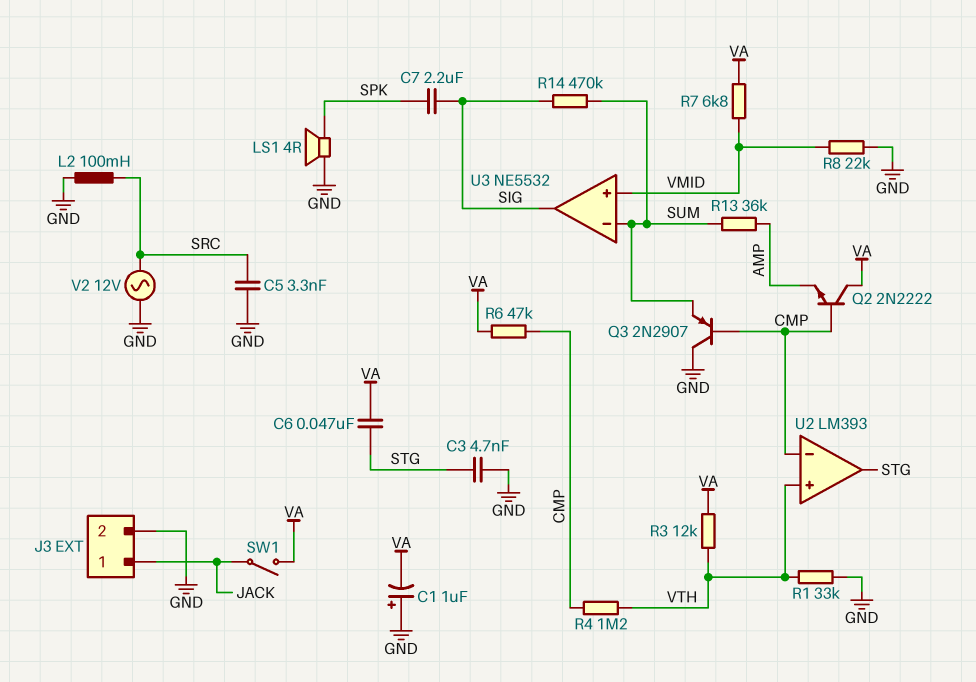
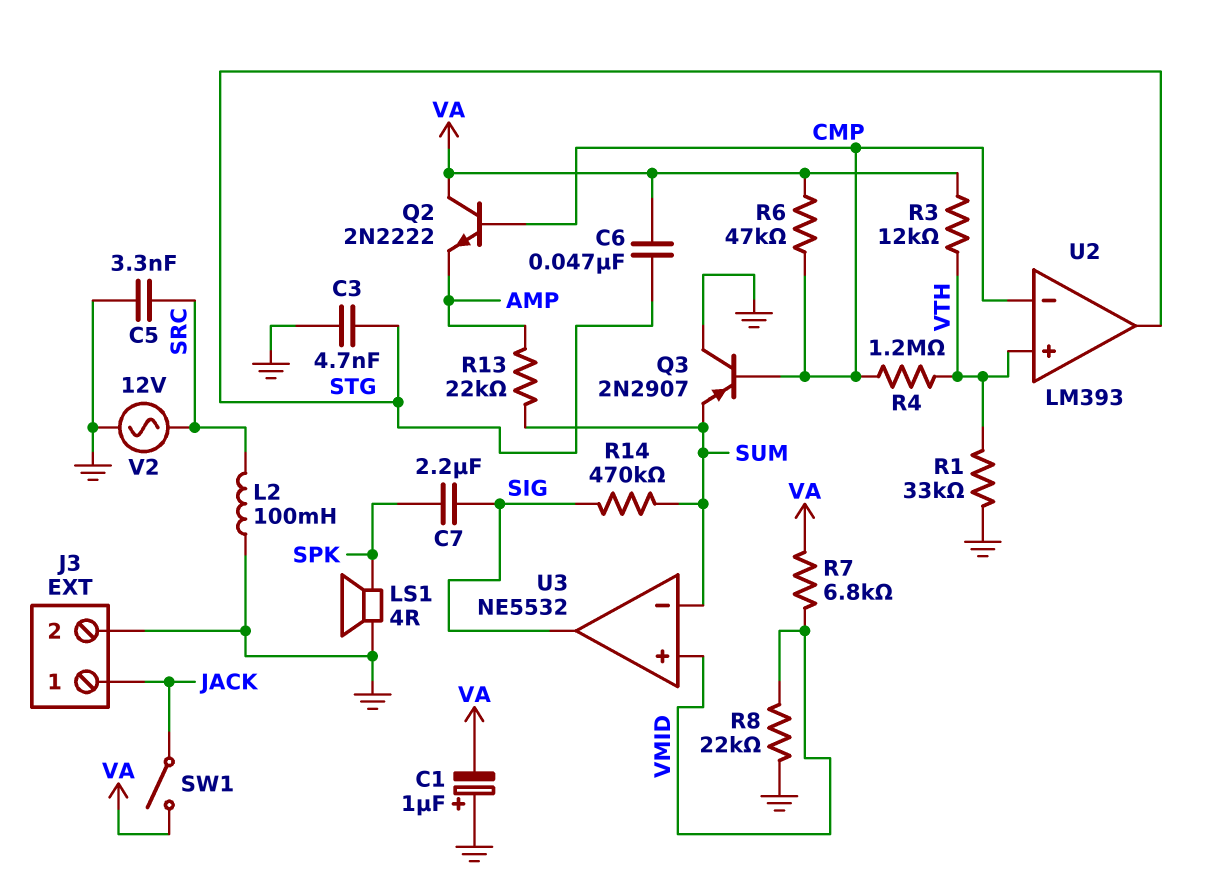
R13: 36k (AMP, SUM) -> 22k (AMP, SUM)

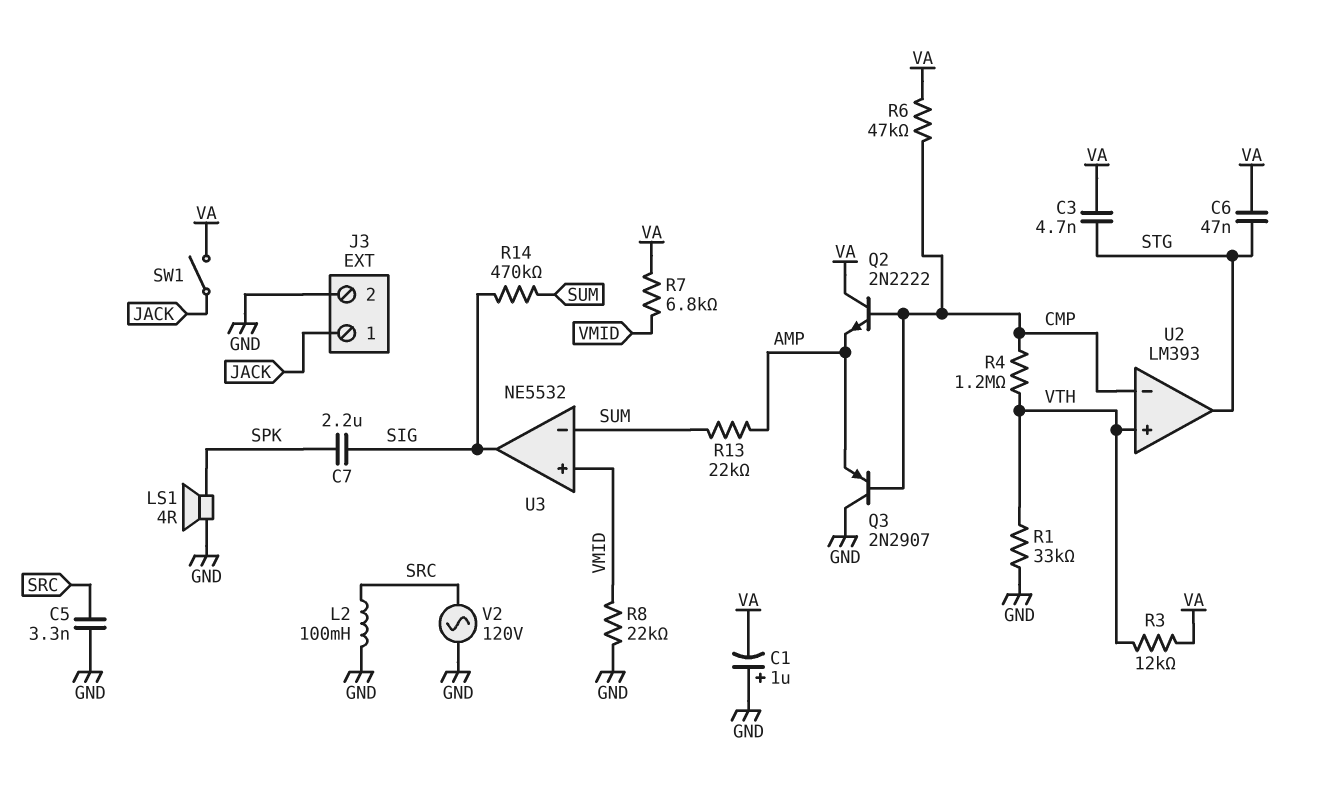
C3: 4.7nF (GND, STG) -> 4.7nF (STG, VA)
Q3: PNP 2N2907 (B CMP, C GND, E SUM) -> PNP 2N2907 (B CMP, C GND, E AMP)
V2: AC 12V (GND, SRC) -> AC 120V (GND, SRC)

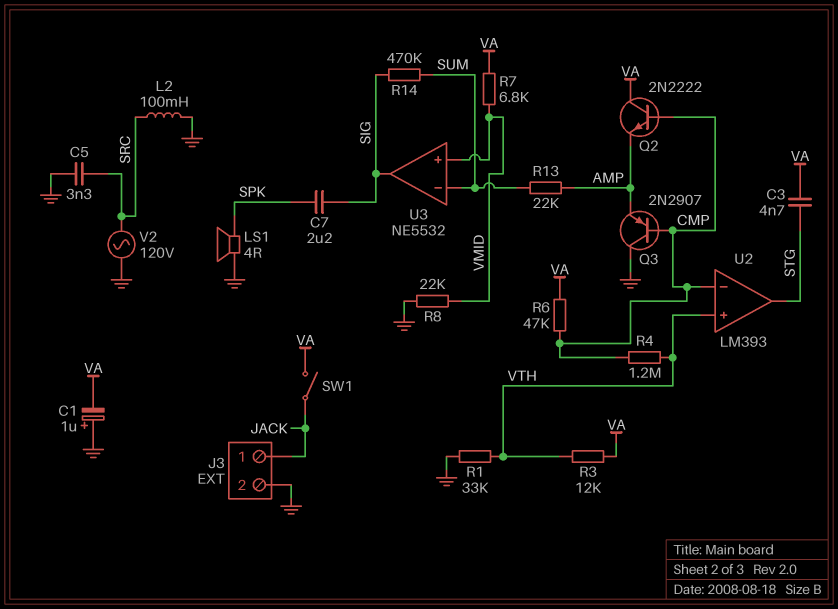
C6: 47nF (STG, VA) -> none

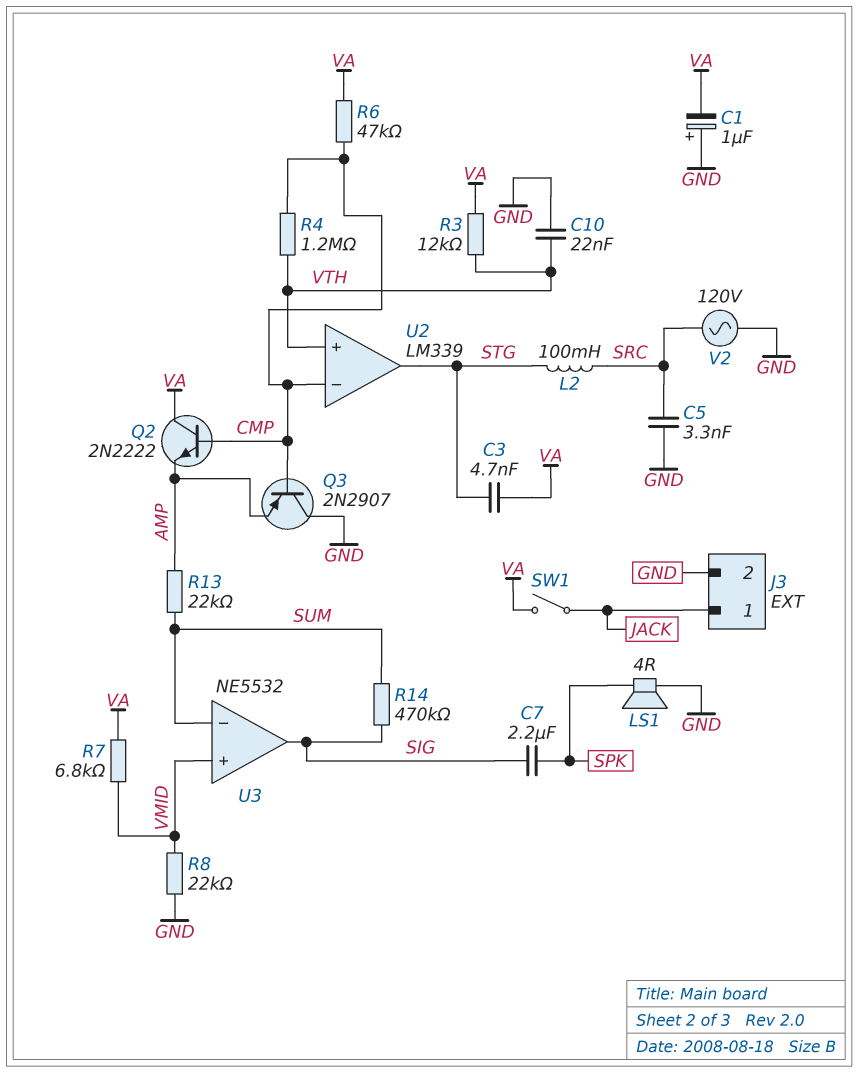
C10: none -> 22nF (GND, VTH)
L2: 100mH (GND, SRC) -> 100mH (SRC, STG)
R1: 33k (GND, VTH) -> none
U2: LM393 -> LM339

